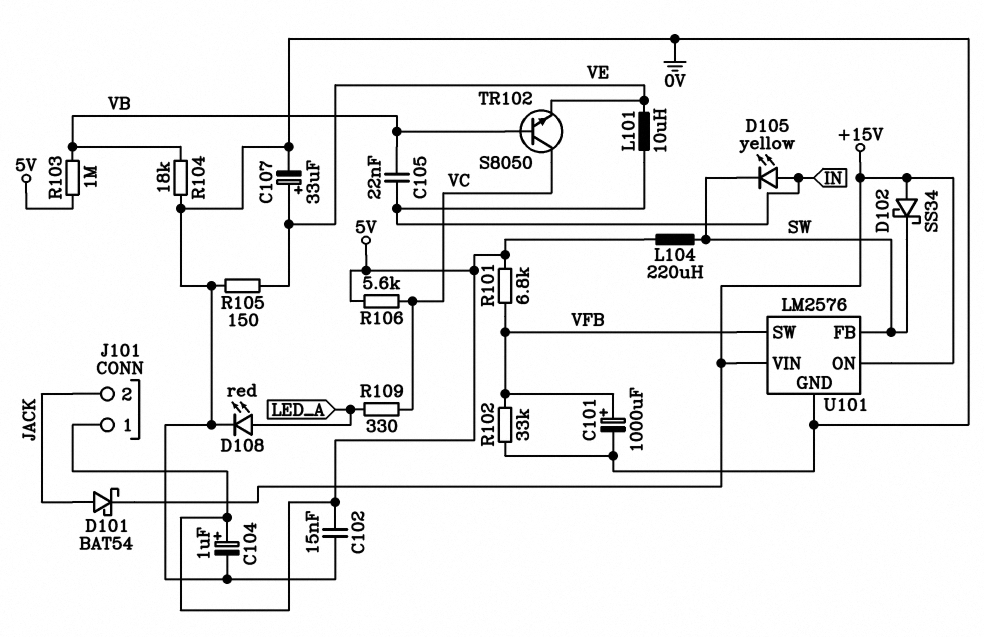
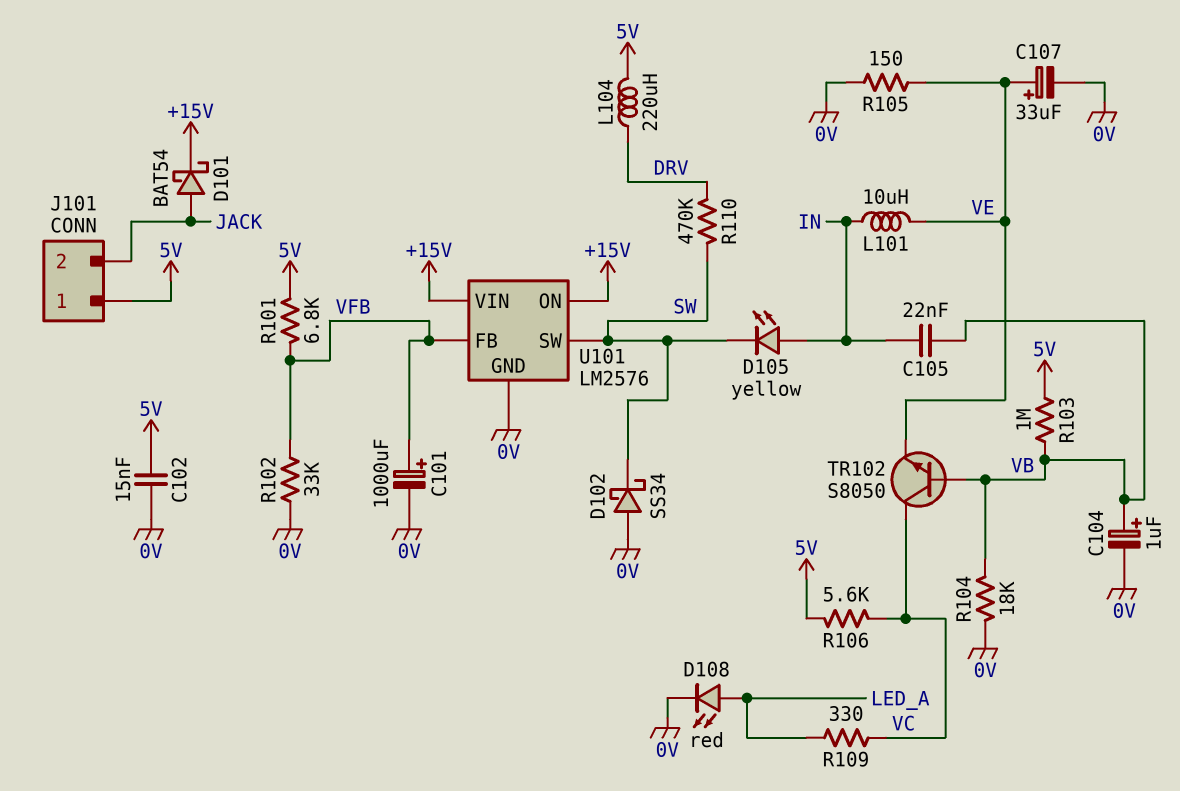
C104: 1uF (plus 5V, minus 0V) -> 1uF (plus VB, minus 0V)
D102: schottky SS34 (A +15V, K SW) -> schottky SS34 (A 0V, K SW)
L104: 220uH (5V, SW) -> 220uH (5V, DRV)
R110: none -> 470k (DRV, SW)
U101 pin FB: SW -> VFB
U101 pin SW: VFB -> SW

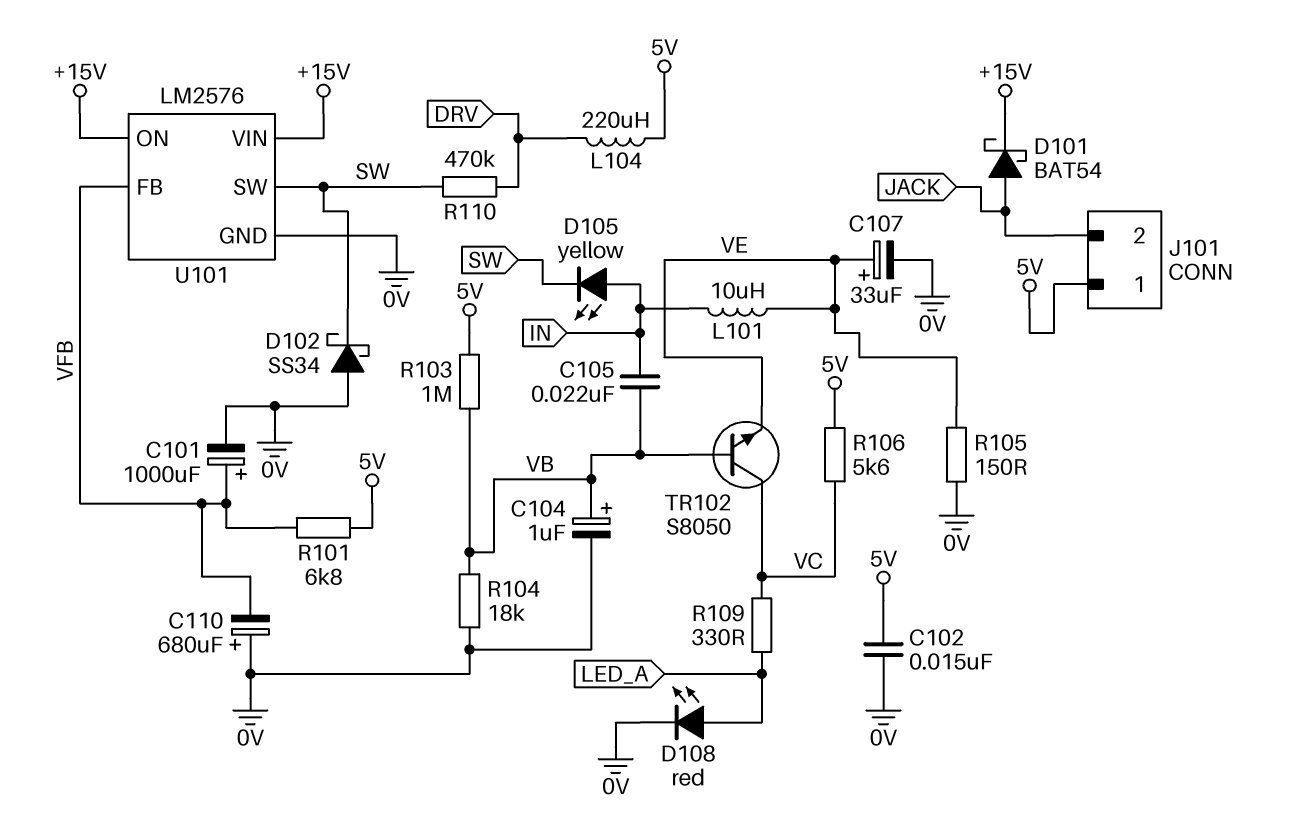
C110: none -> 680uF (plus 0V, minus VFB)
R102: 33k (0V, VFB) -> none

